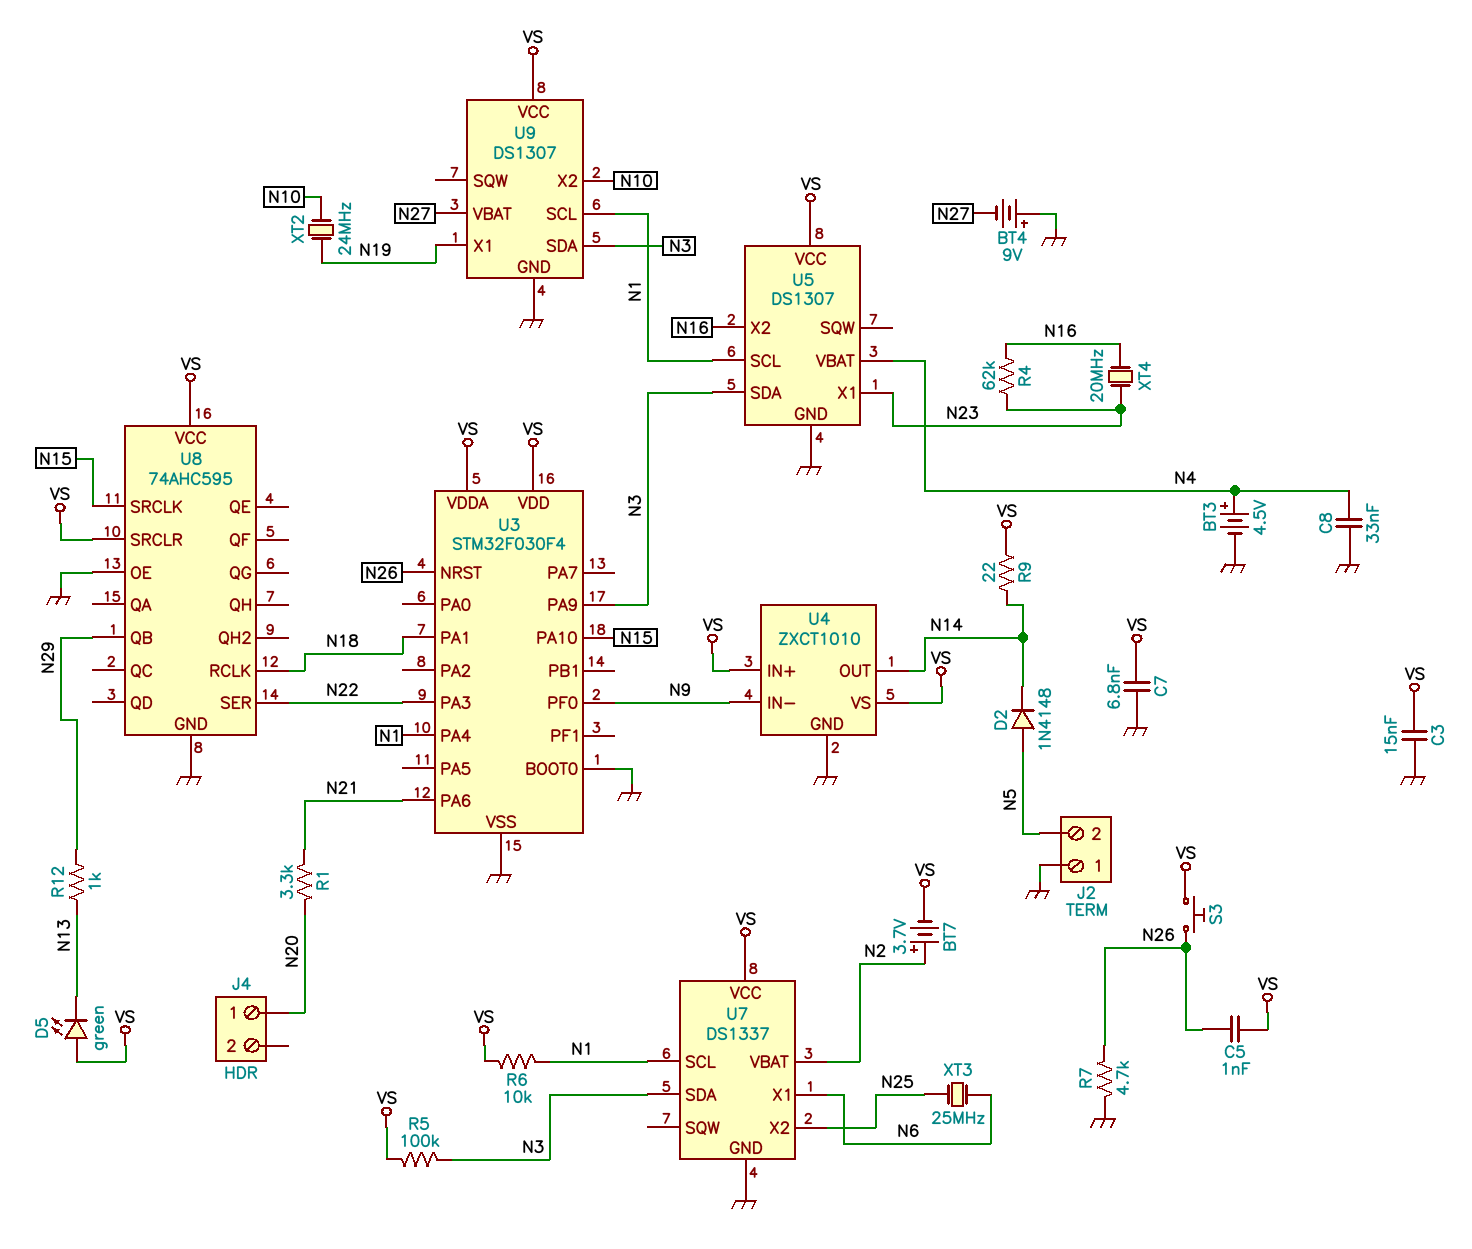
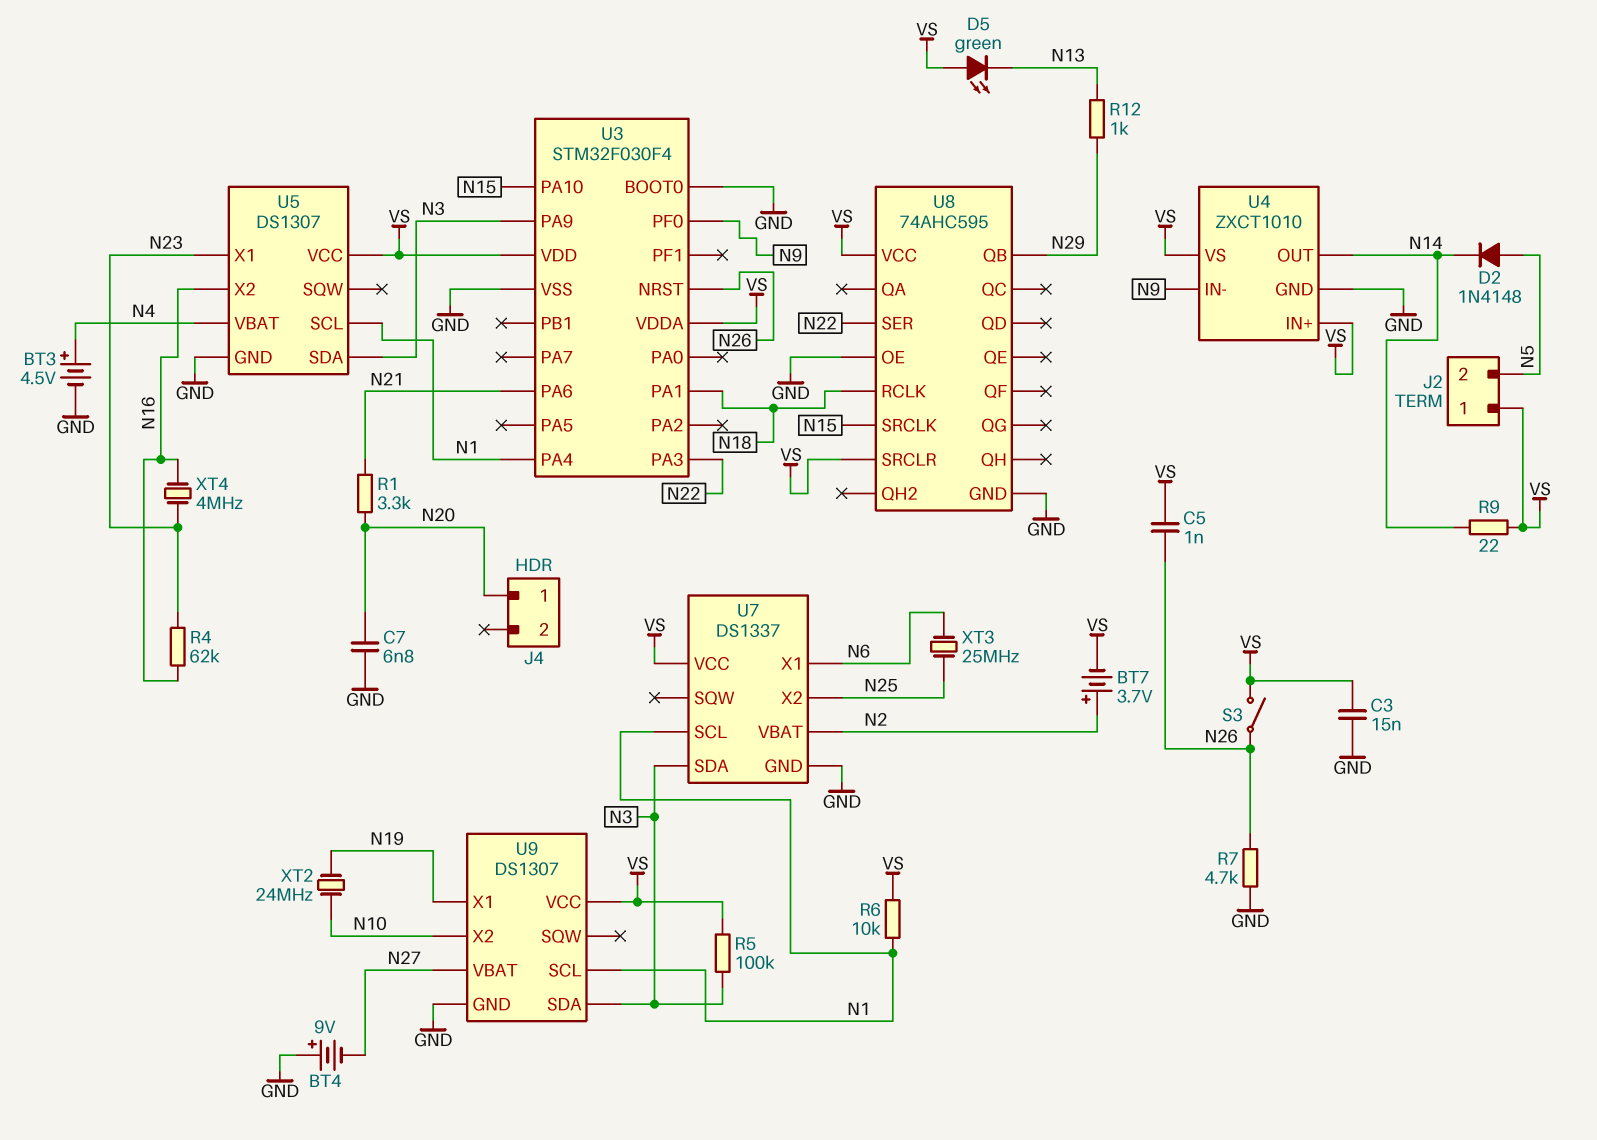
C7: 6.8nF (GND, VS) -> 6.8nF (GND, N20)
C8: 33nF (GND, N4) -> none
J2 pin 1: GND -> VS
S3: button (N26, VS) -> switch (N26, VS)
XT4: 20MHz (N16, N23) -> 4MHz (N16, N23)

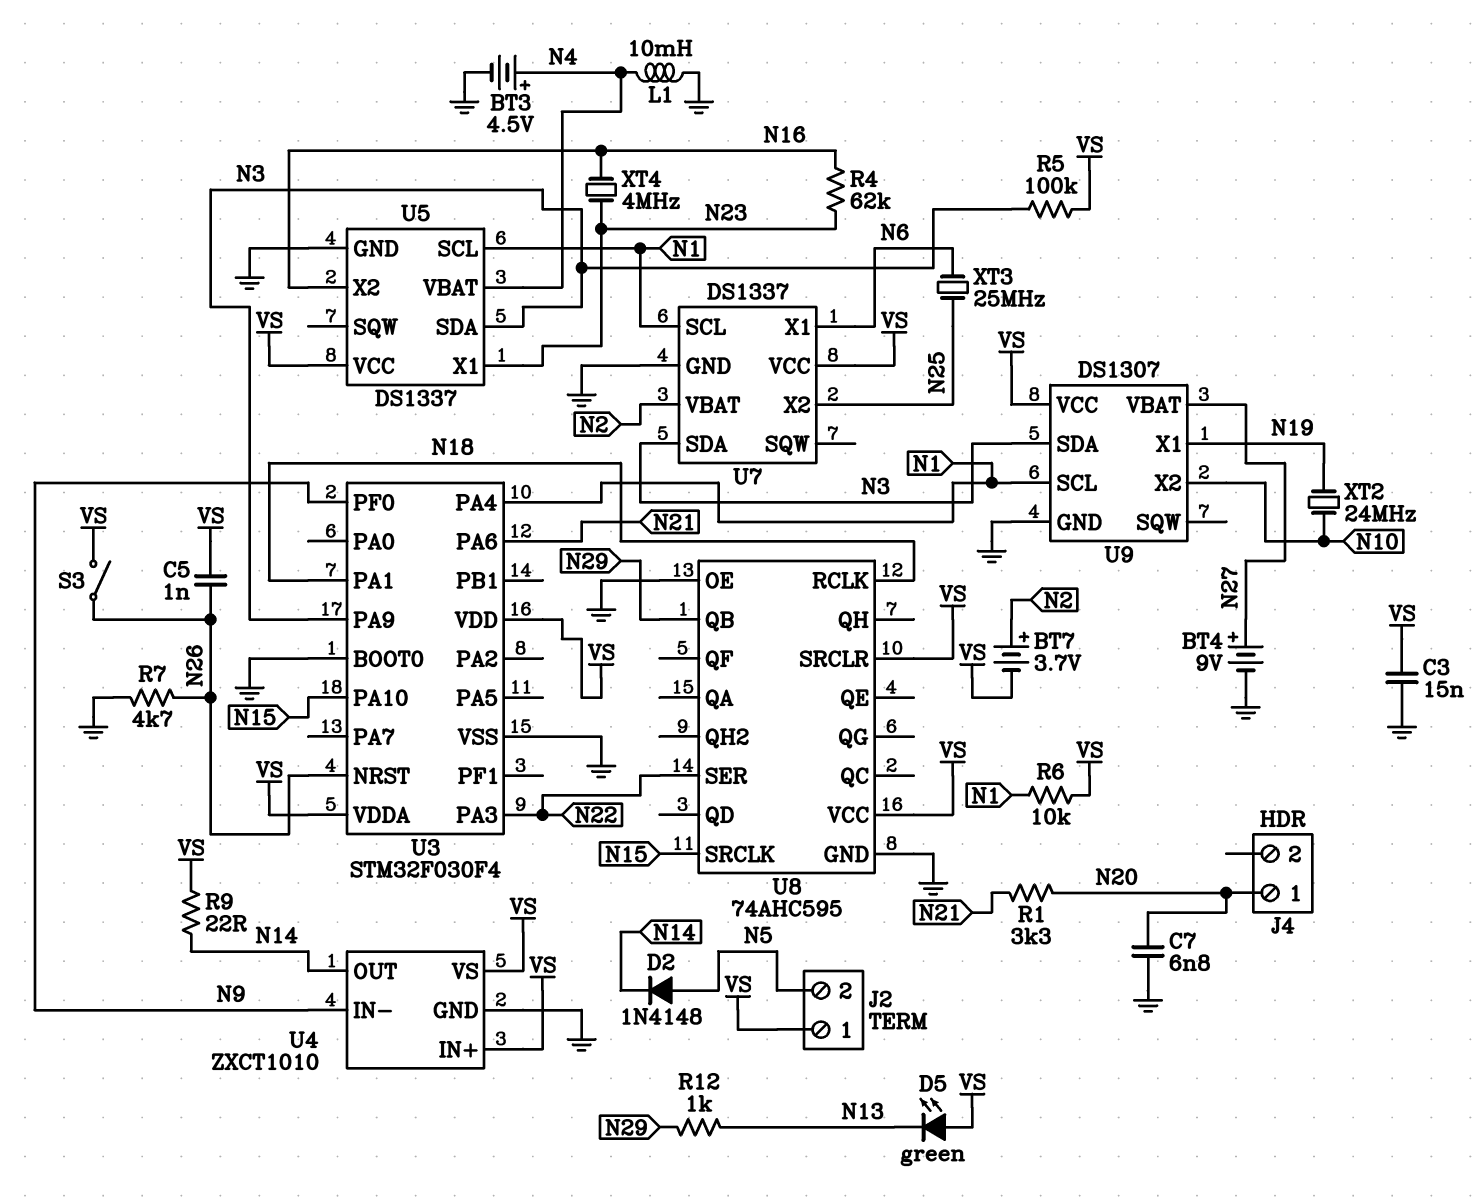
BT4: 9V (plus GND, minus N27) -> 9V (plus N27, minus GND)
L1: none -> 10mH (GND, N4)
U5: DS1307 -> DS1337

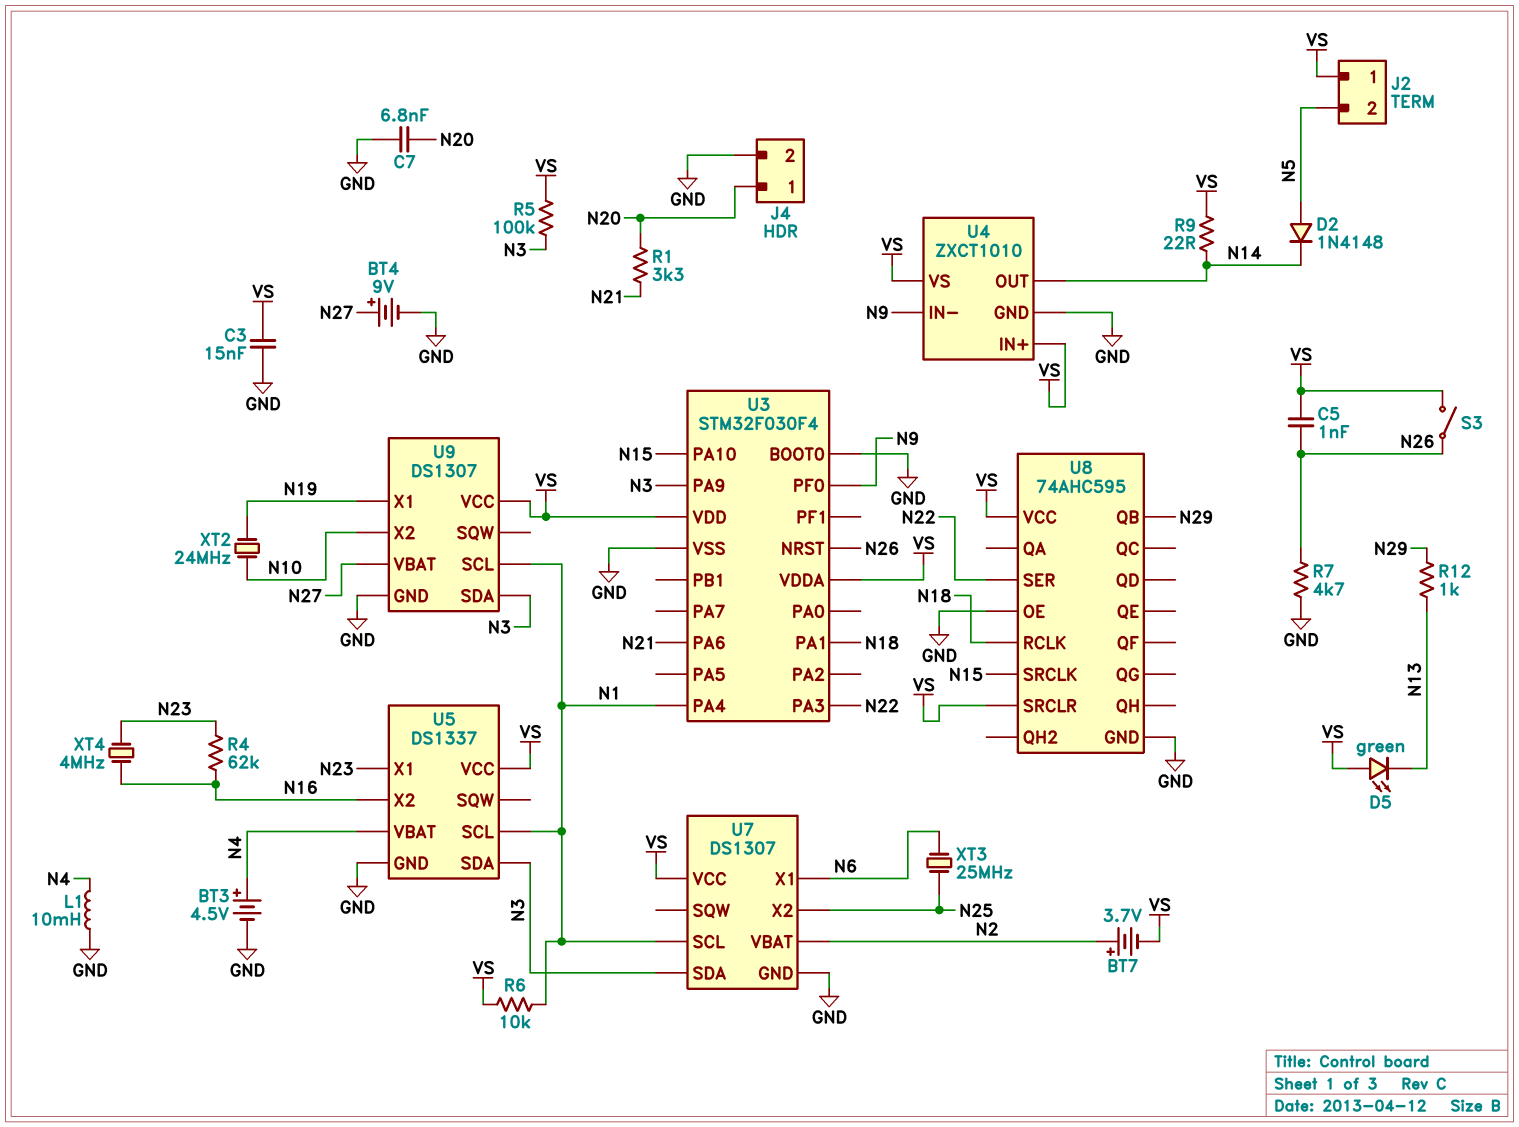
J4 pin 2: none -> GND
U7: DS1337 -> DS1307

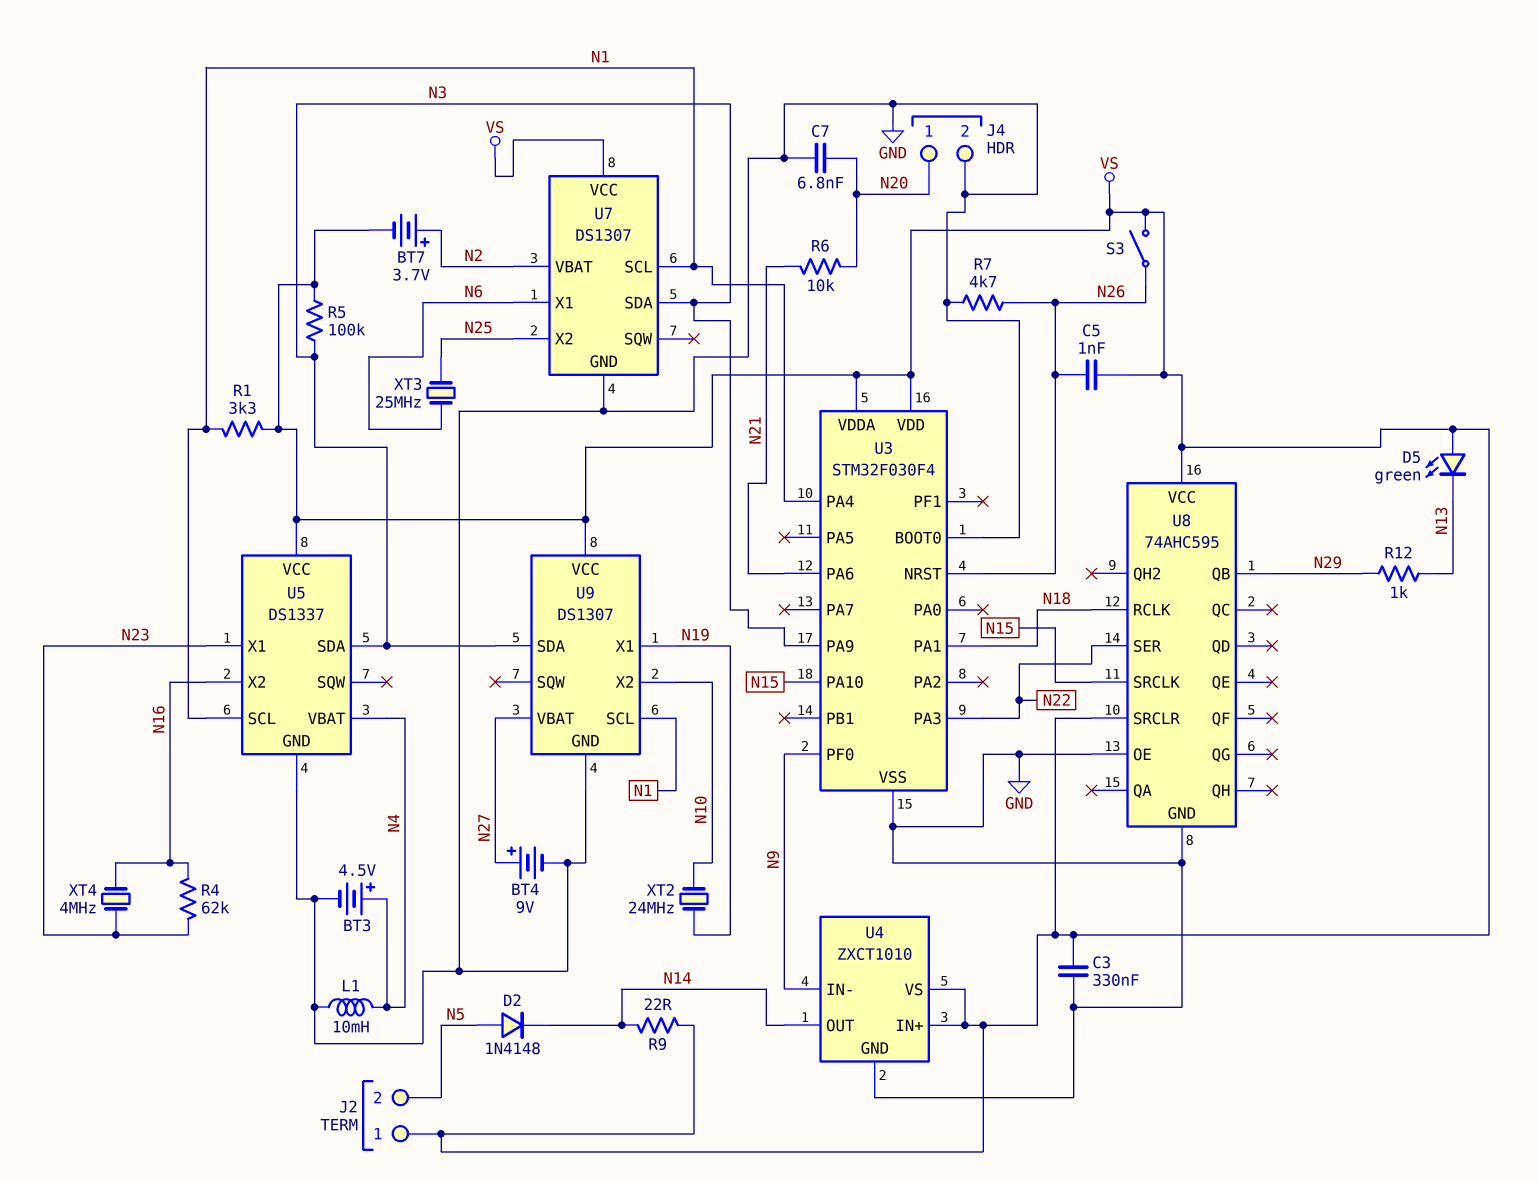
C3: 15nF (GND, VS) -> 330nF (GND, VS)
R1: 3.3k (N20, N21) -> 3.3k (N1, VS)
R6: 10k (N1, VS) -> 10k (N20, N21)

